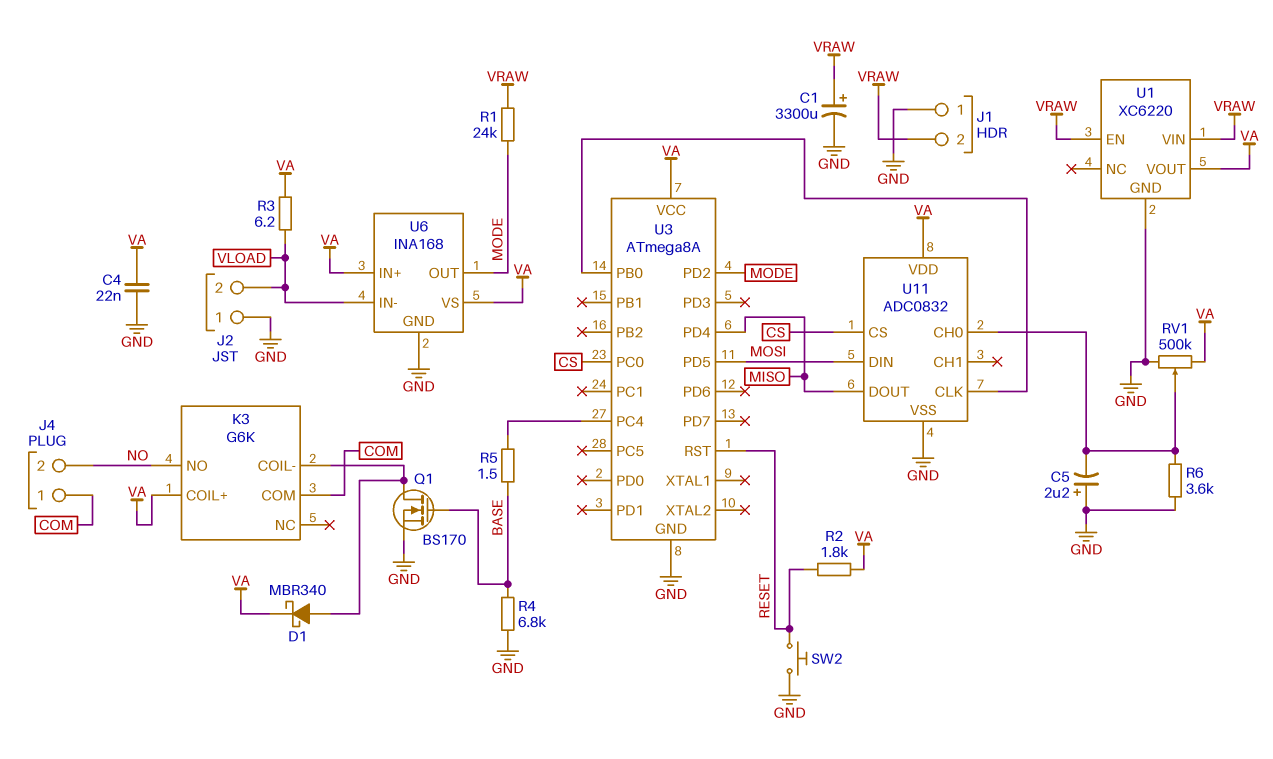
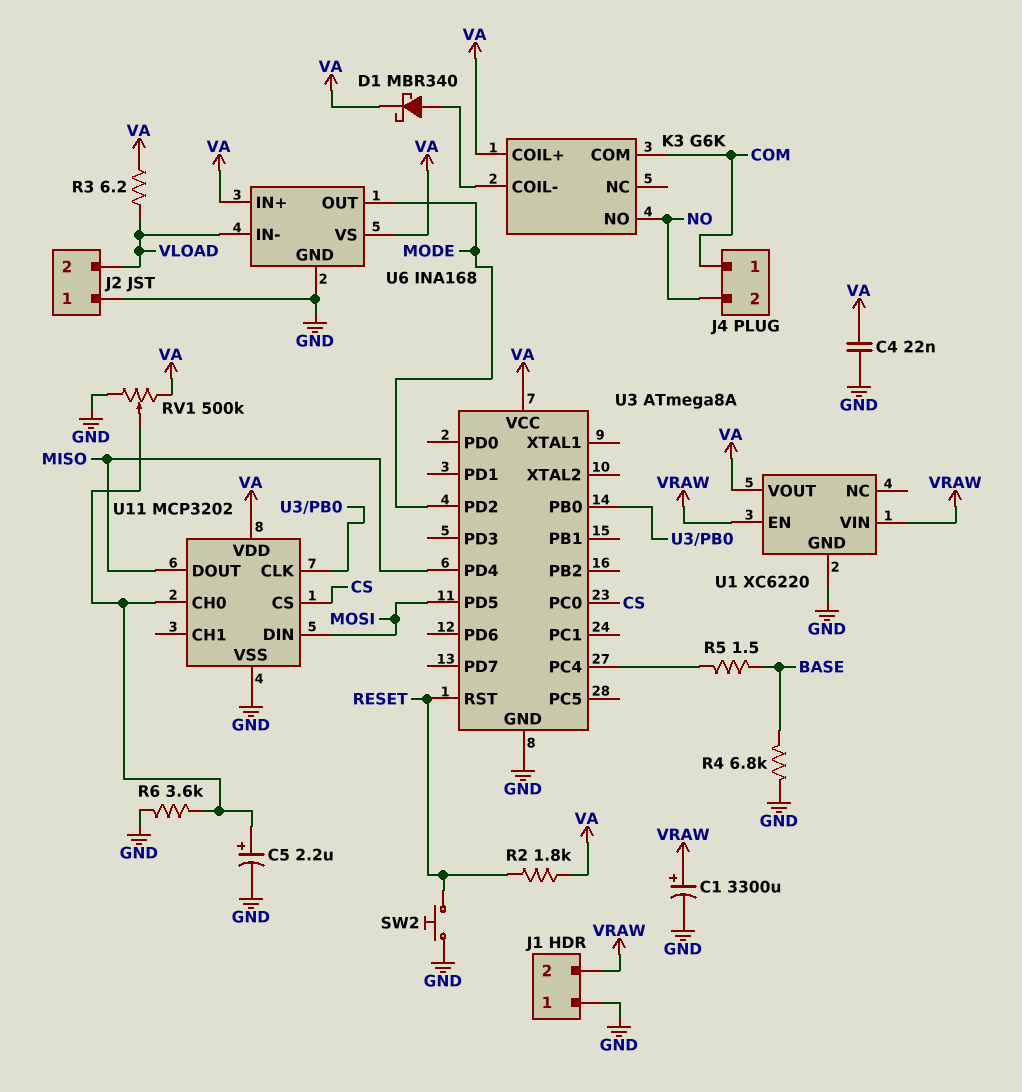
C5: 2.2uF (plus GND, minus U11/CH0) -> 2.2uF (plus U11/CH0, minus GND)
Q1: NMOS BS170 (G BASE, D K3/COIL-, S GND) -> none
R1: 24k (MODE, VRAW) -> none
U11: ADC0832 -> MCP3202

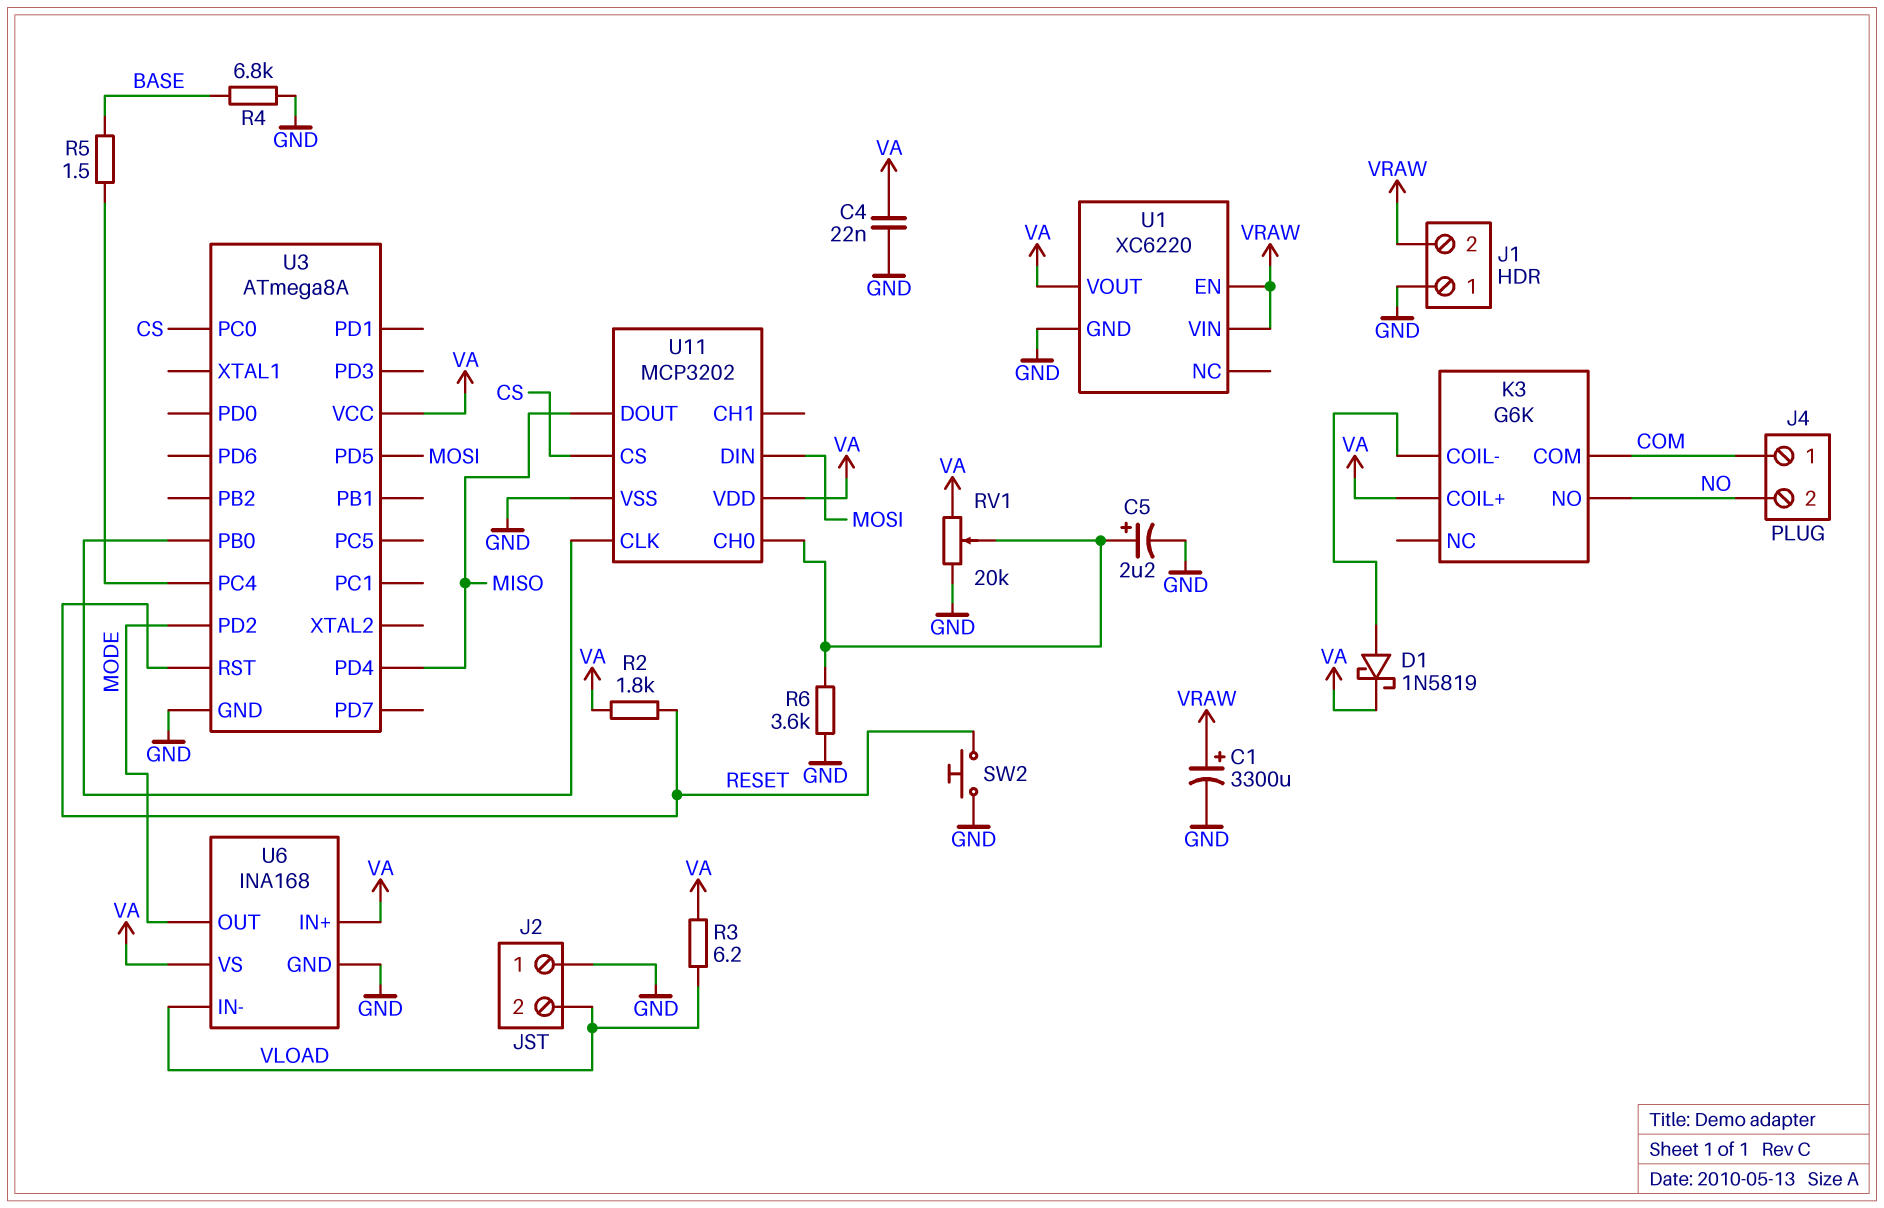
D1: schottky MBR340 (A K3/COIL-, K VA) -> schottky 1N5819 (A K3/COIL-, K VA)
RV1: 500k (GND, VA, wiper U11/CH0) -> 20k (GND, VA, wiper U11/CH0)

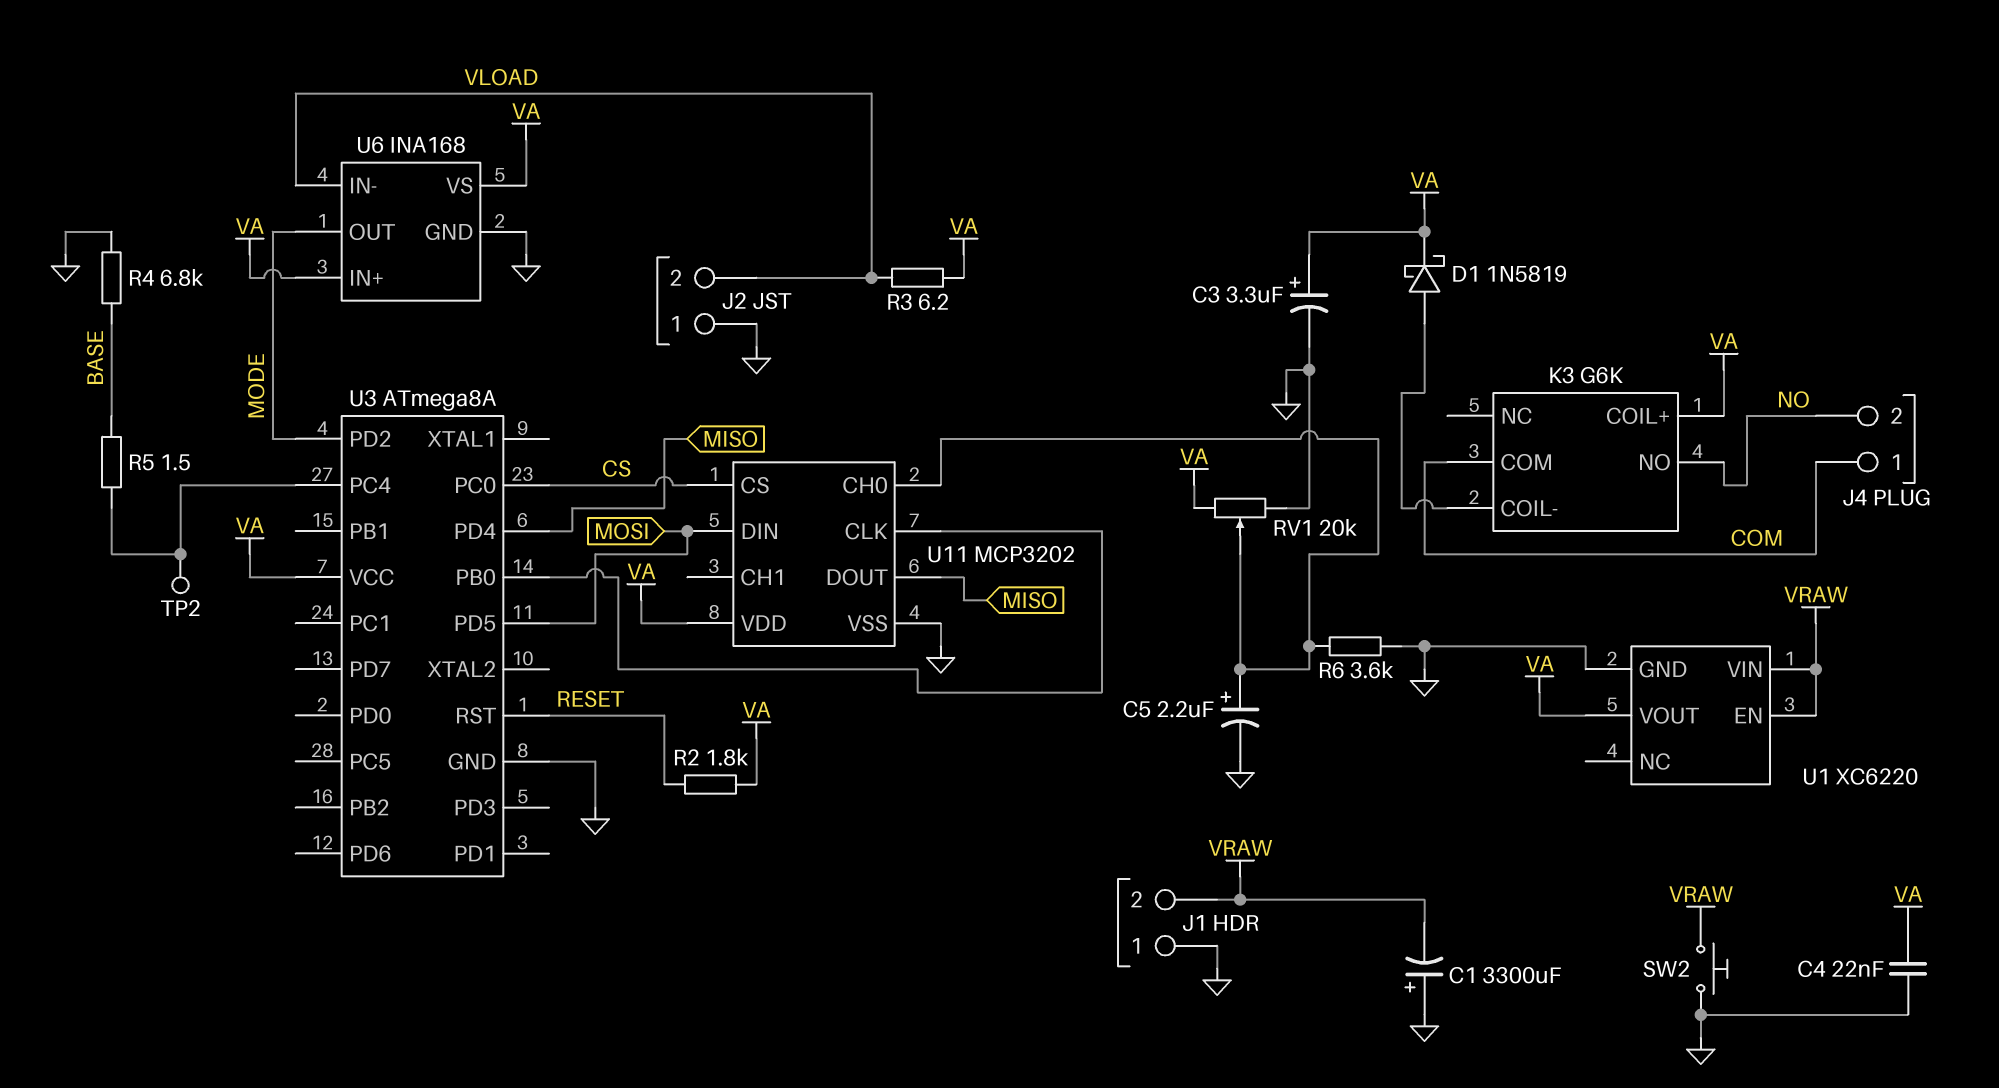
C1: 3300uF (plus VRAW, minus GND) -> 3300uF (plus GND, minus VRAW)
C3: none -> 3.3uF (plus VA, minus GND)
SW2: button (GND, RESET) -> button (GND, VRAW)
TP2: none -> test point (U3/PC4)

